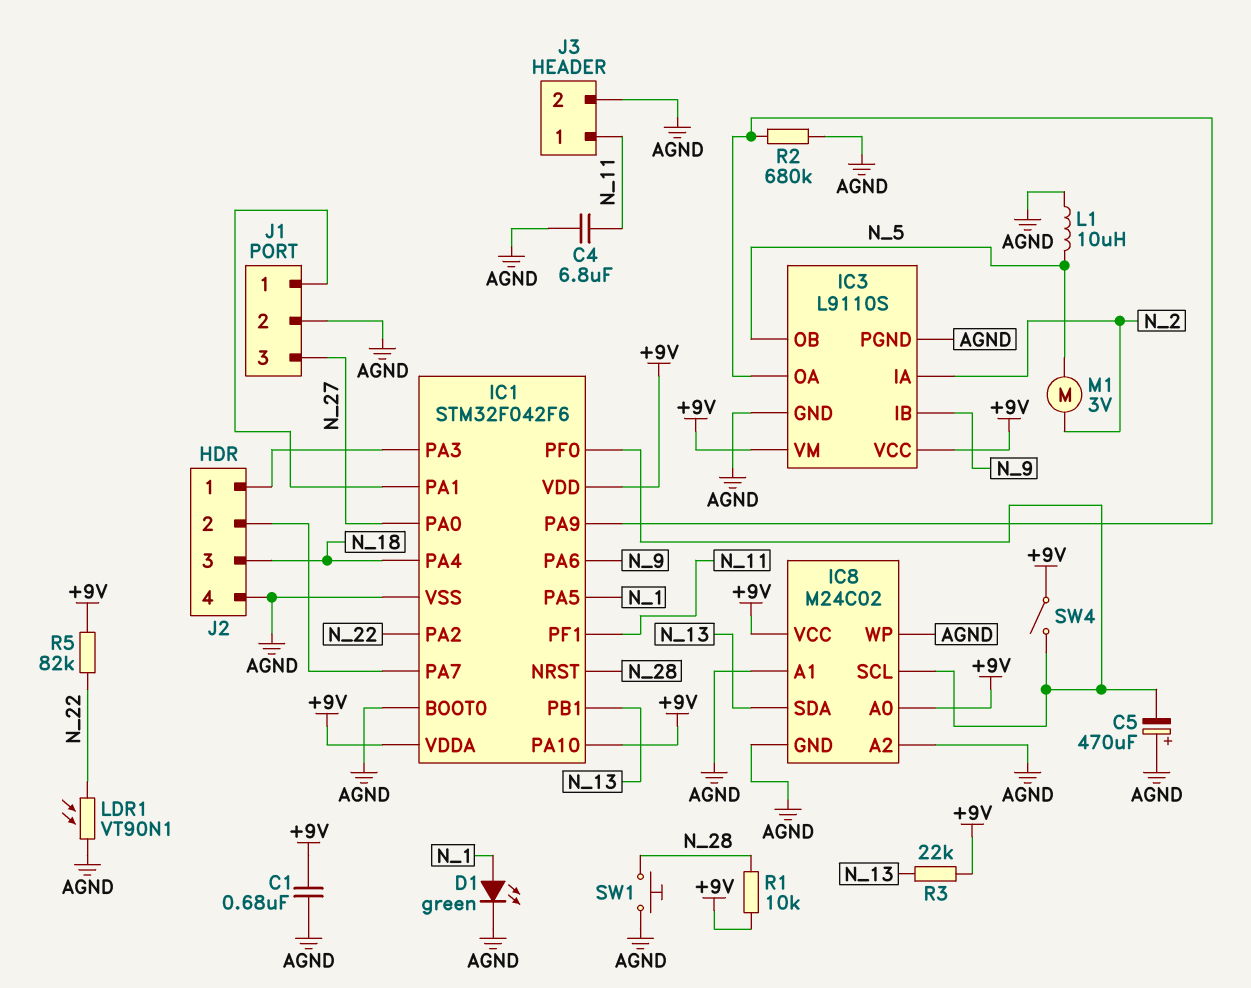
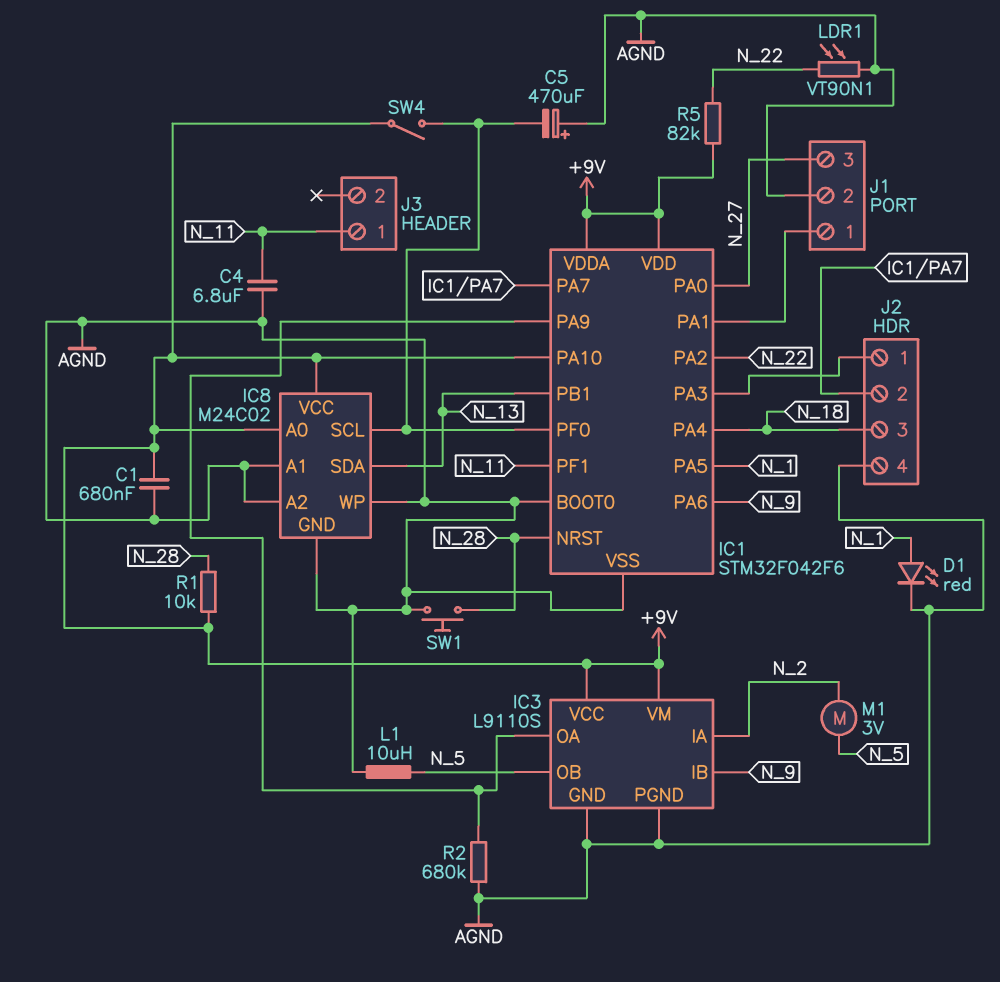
D1: LED green (A N_1, K AGND) -> LED red (A N_1, K AGND)
J3 pin 2: AGND -> none
R3: 22k (+9V, N_13) -> none

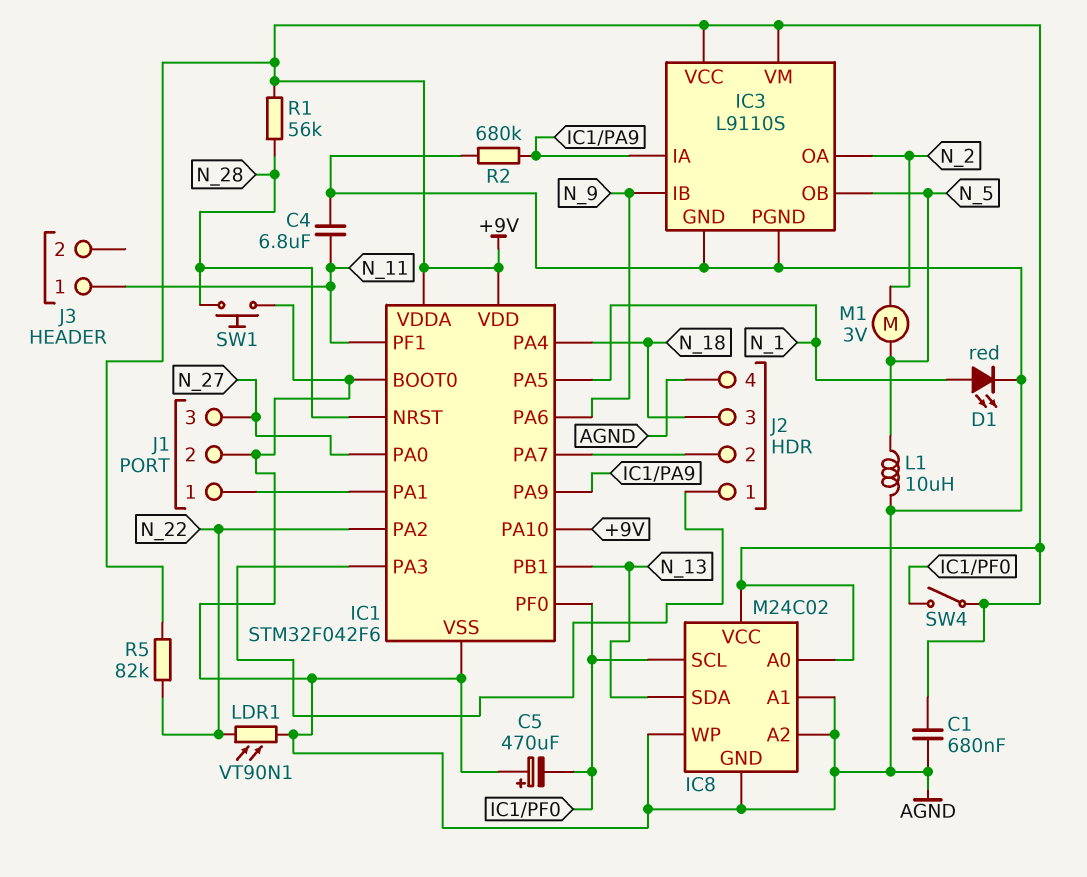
IC3 pin IA: N_2 -> IC1/PA9
IC3 pin OA: IC1/PA9 -> N_2
R1: 10k (+9V, N_28) -> 56k (+9V, N_28)

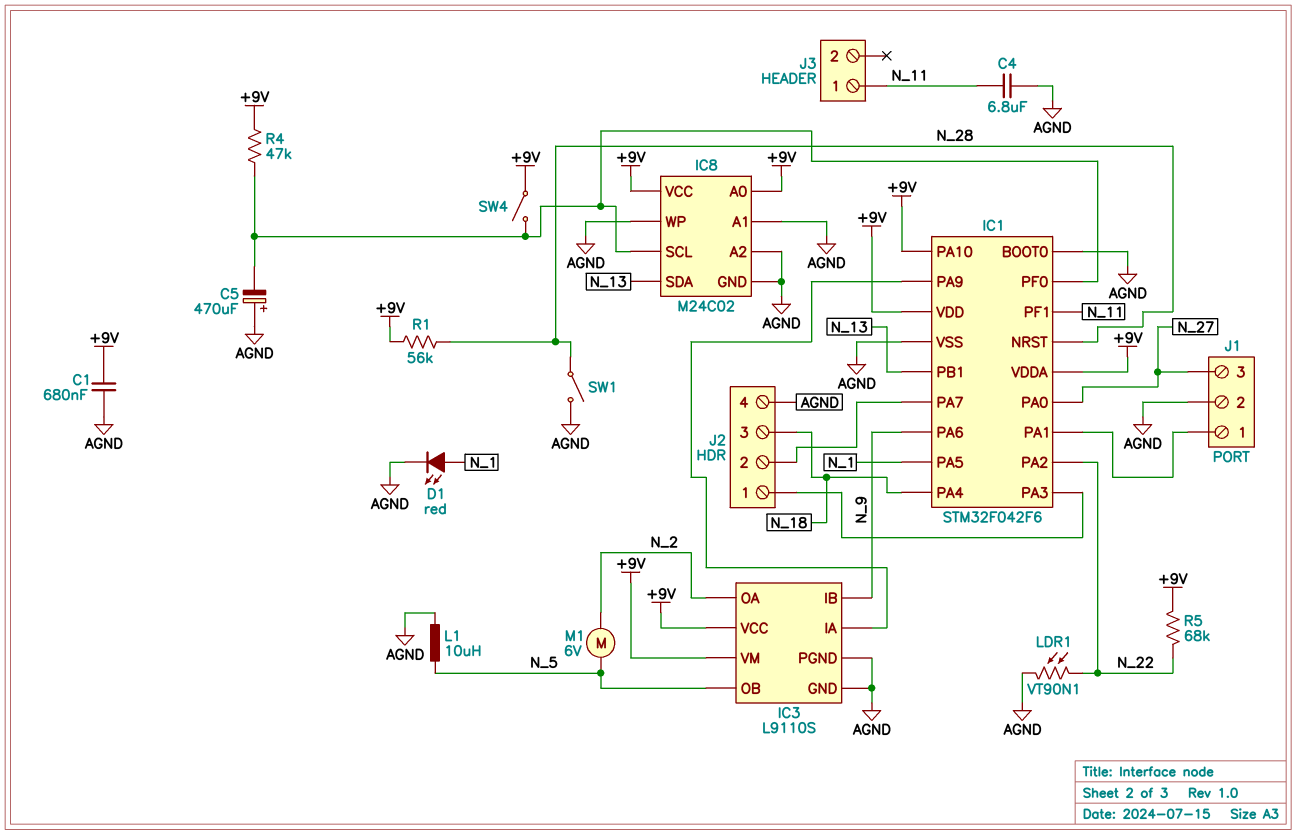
M1: motor 3V (N_2, N_5) -> motor 6V (N_2, N_5)
R2: 680k (AGND, IC1/PA9) -> none
R4: none -> 47k (+9V, IC1/PF0)
R5: 82k (+9V, N_22) -> 68k (+9V, N_22)
SW1: button (AGND, N_28) -> switch (AGND, N_28)

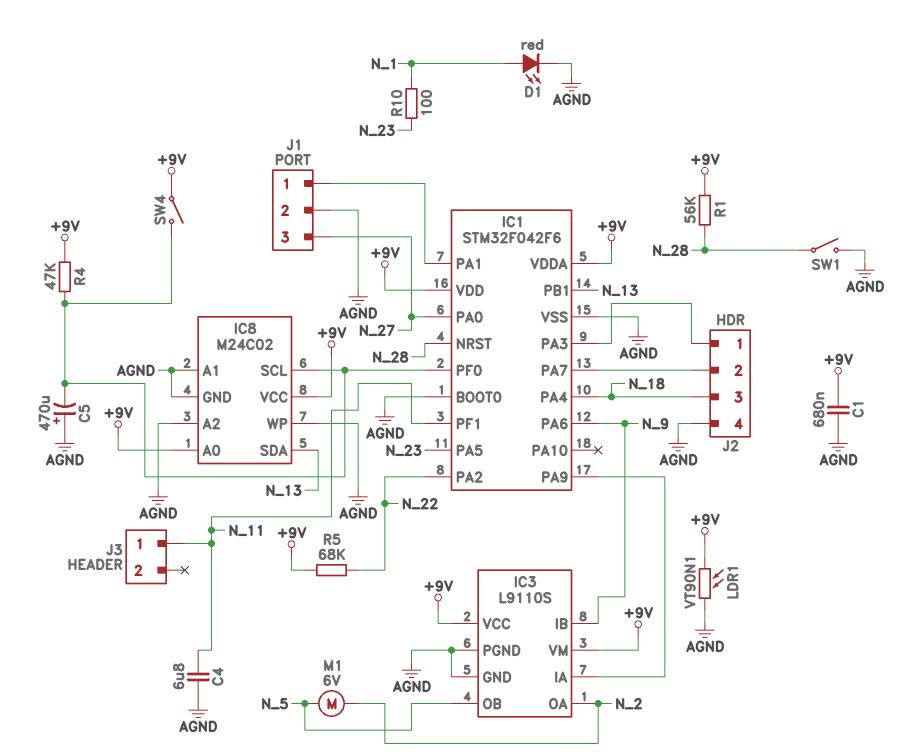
IC1 pin PA5: N_1 -> N_23
IC1 pin PA10: +9V -> none
L1: 10uH (AGND, N_5) -> none
LDR1: VT90N1 (AGND, N_22) -> VT90N1 (+9V, AGND)
R10: none -> 100 (N_1, N_23)

